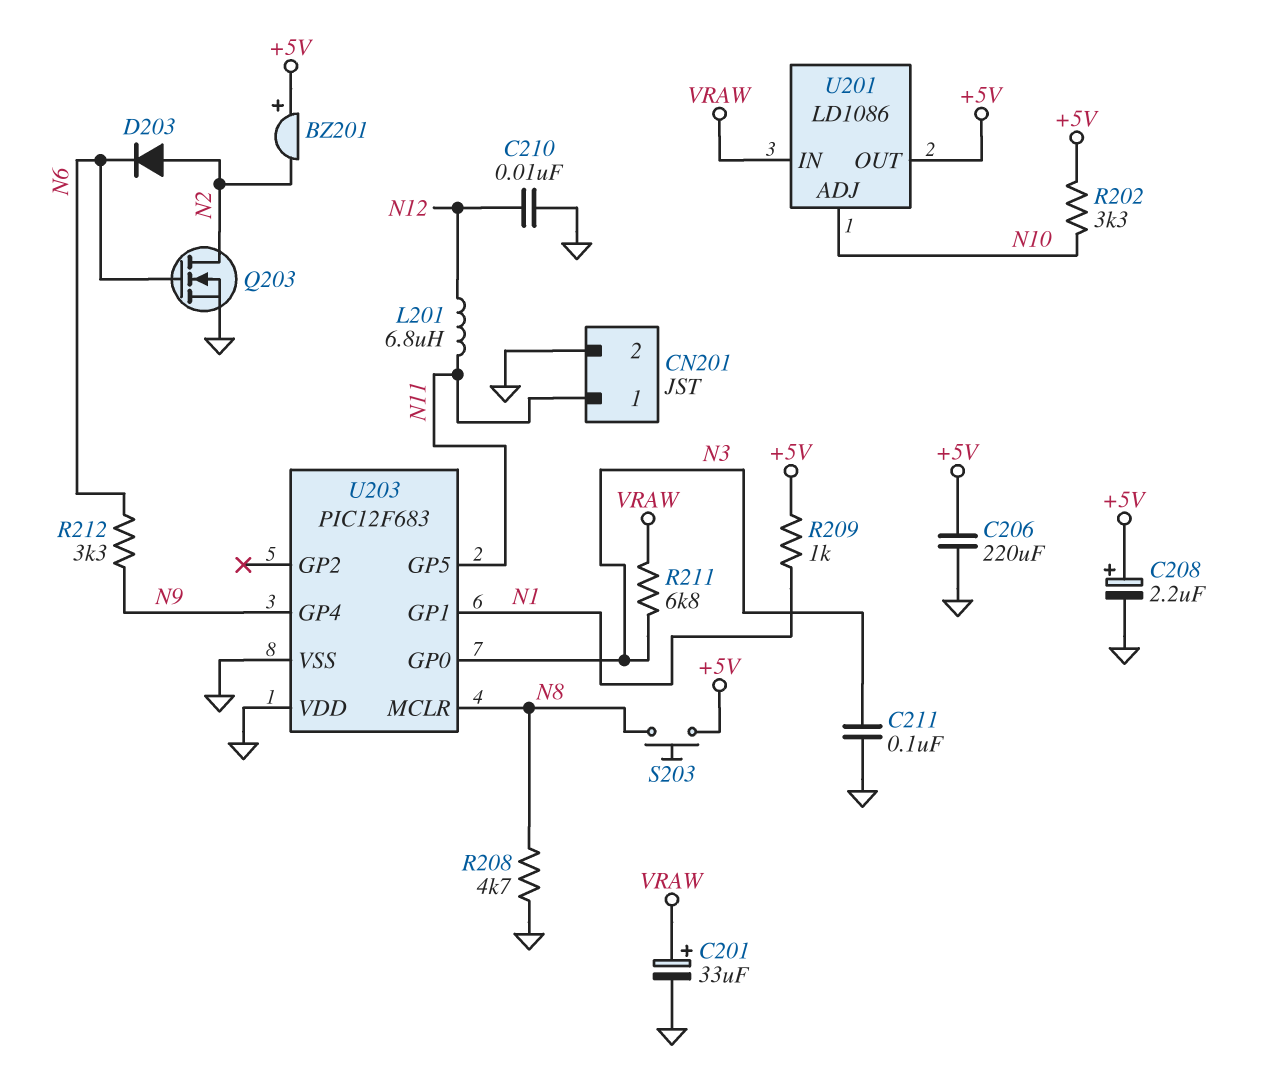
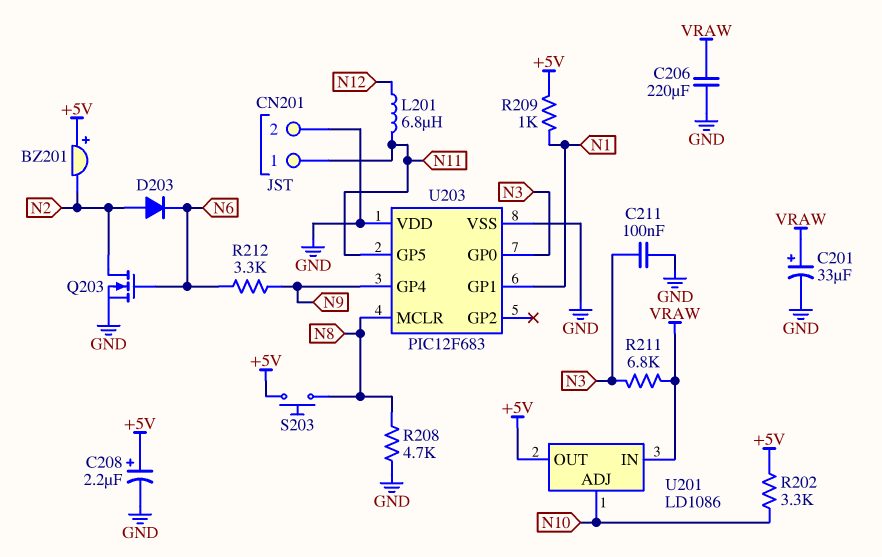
C206: 220uF (+5V, GND) -> 220uF (GND, VRAW)
C210: 10nF (GND, N12) -> none

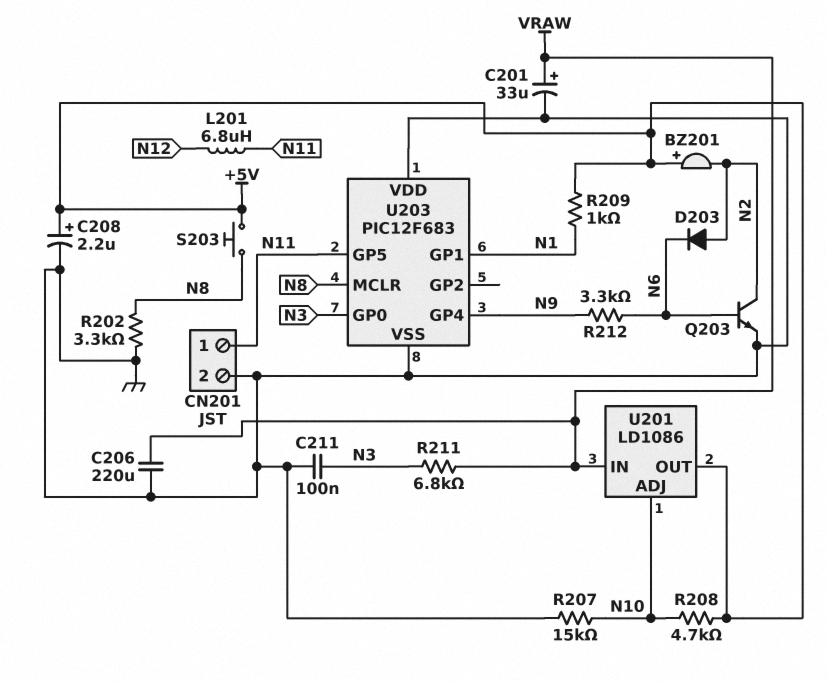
Q203: NMOS (G N6, D N2, S GND) -> NPN (B N6, C N2, E GND)
R202: 3.3k (+5V, N10) -> 3.3k (GND, N8)
R207: none -> 15k (GND, N10)
R208: 4.7k (GND, N8) -> 4.7k (+5V, N10)

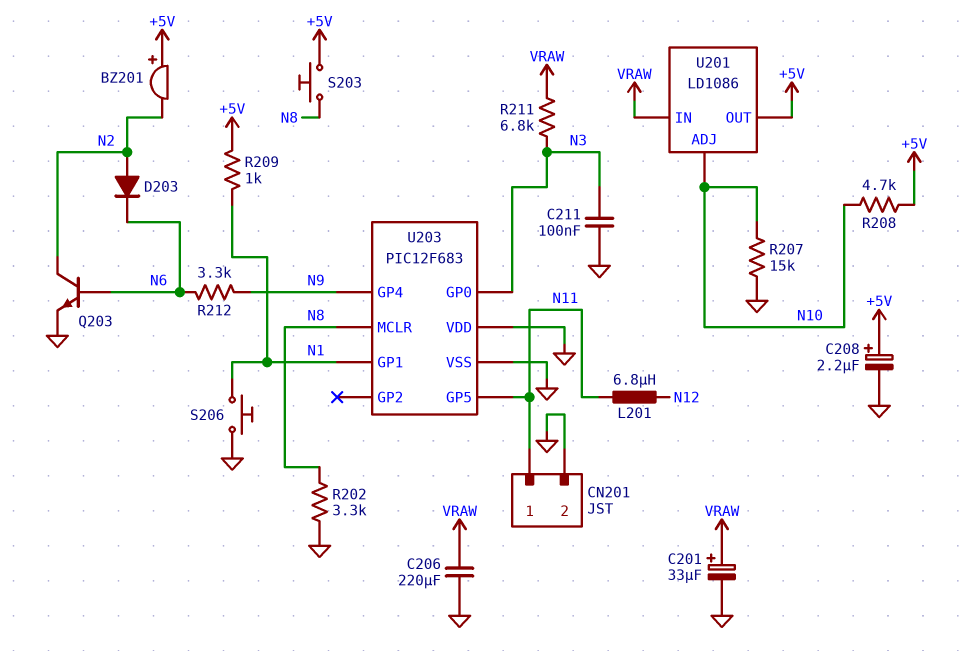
S206: none -> button (GND, N1)

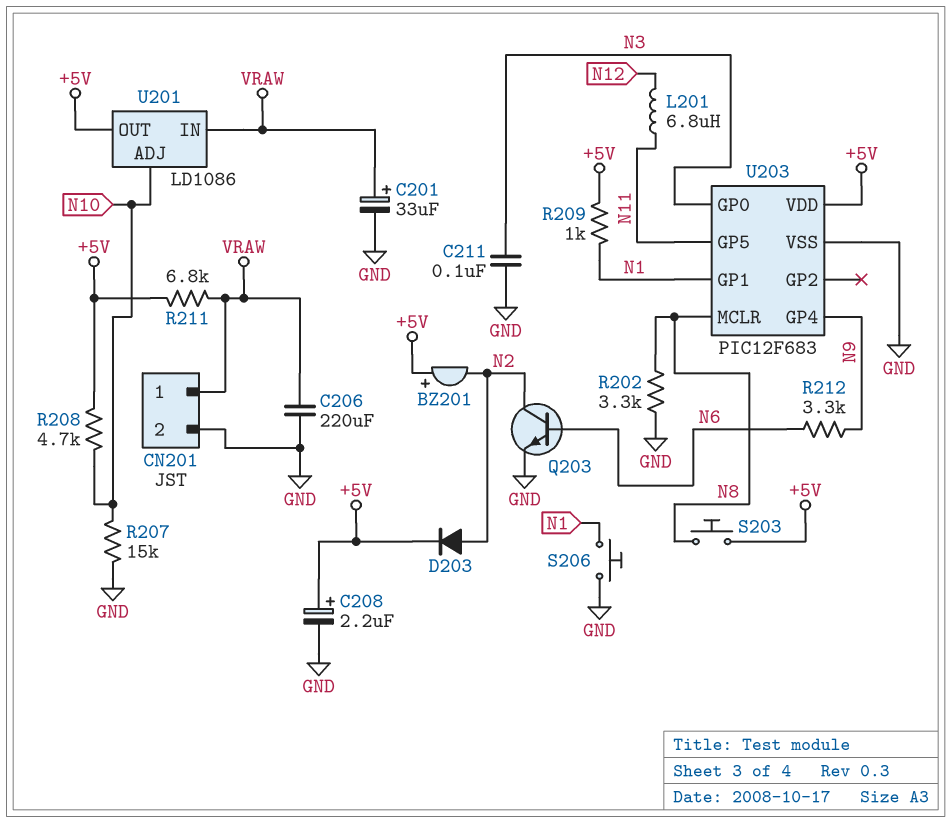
CN201 pin 1: N11 -> VRAW
D203: diode (A N2, K N6) -> diode (A N2, K +5V)
R211: 6.8k (N3, VRAW) -> 6.8k (+5V, VRAW)
U203 pin VDD: GND -> +5V

